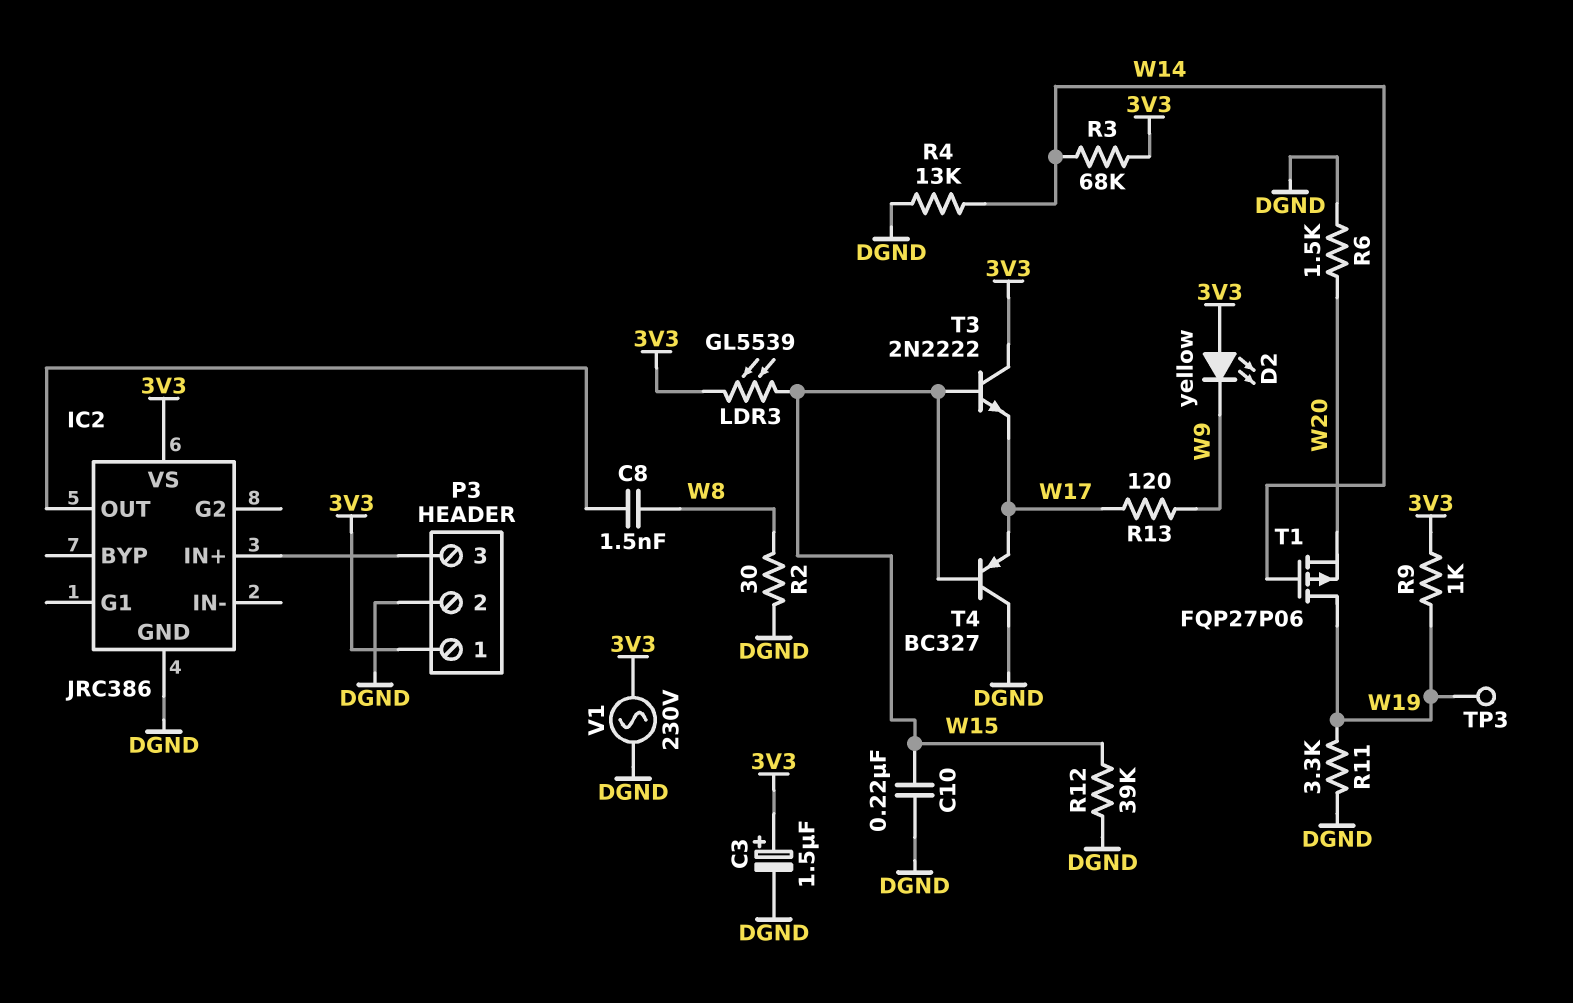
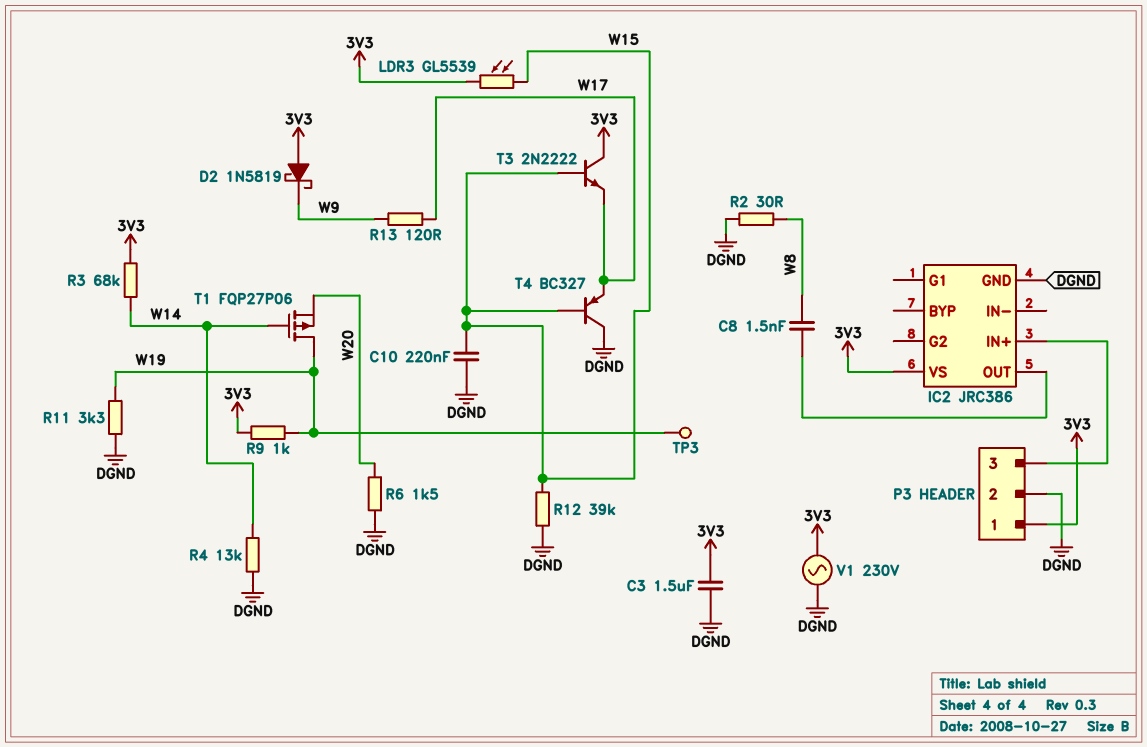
C3: 1.5uF (plus 3V3, minus DGND) -> 1.5uF (3V3, DGND)
D2: LED yellow (A 3V3, K W9) -> schottky 1N5819 (A 3V3, K W9)

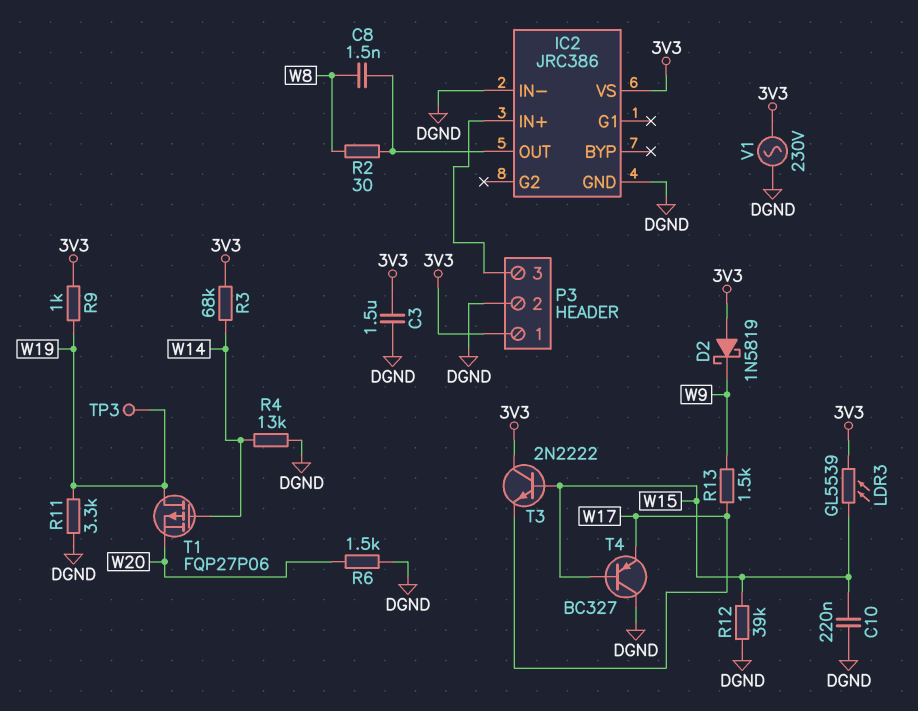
IC2 pin IN-: none -> DGND
R2: 30 (DGND, W8) -> 30 (IC2/OUT, W8)
R13: 120 (W9, W17) -> 1.5k (W9, W17)

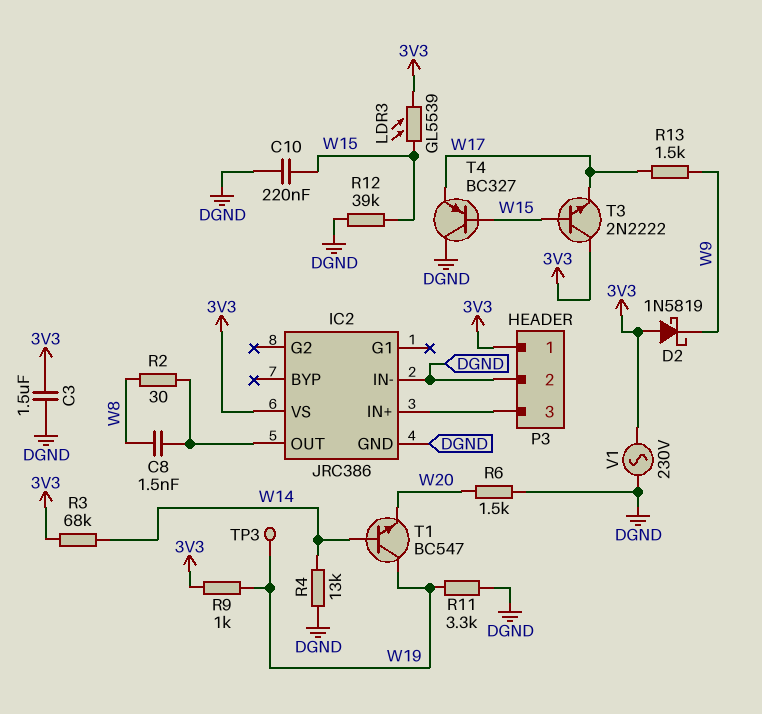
T1: PMOS FQP27P06 (G W14, D W19, S W20) -> NPN BC547 (B W14, C W19, E W20)

